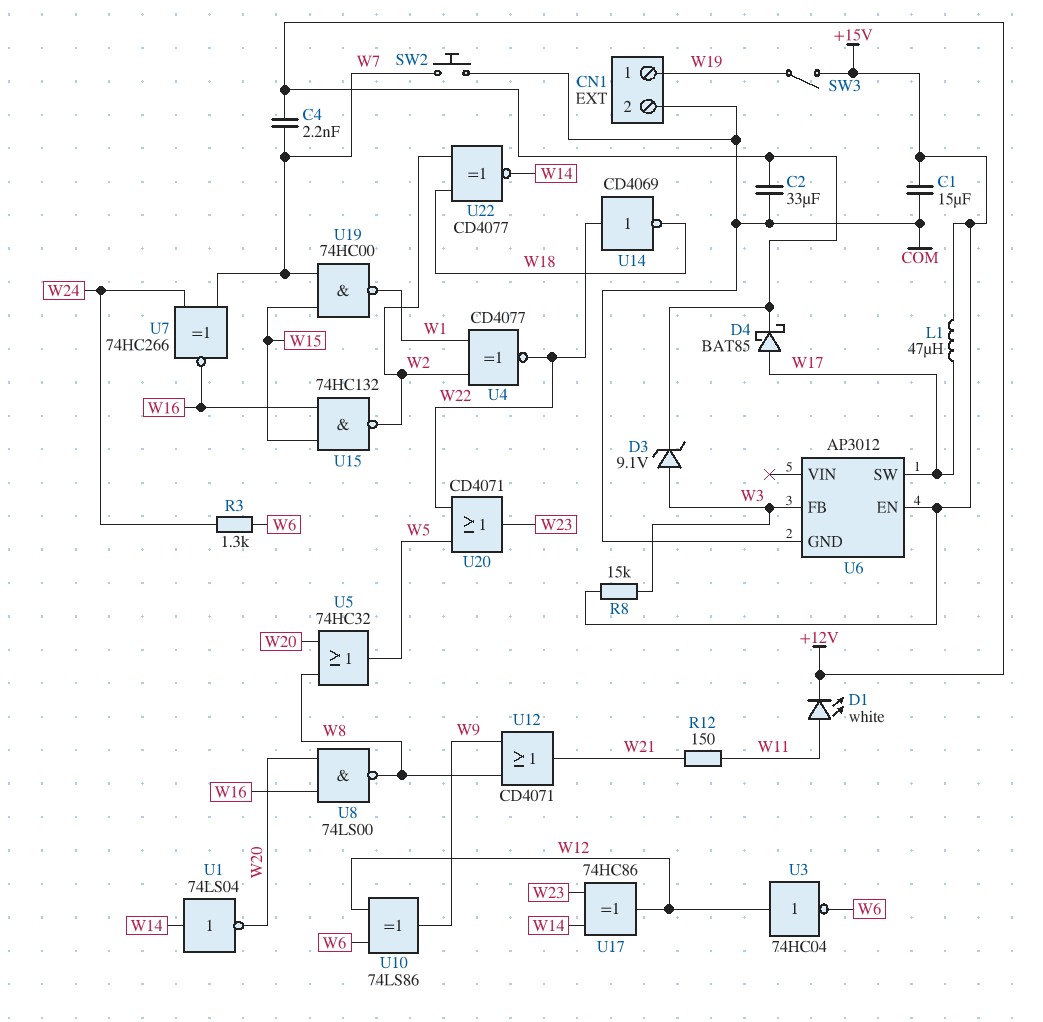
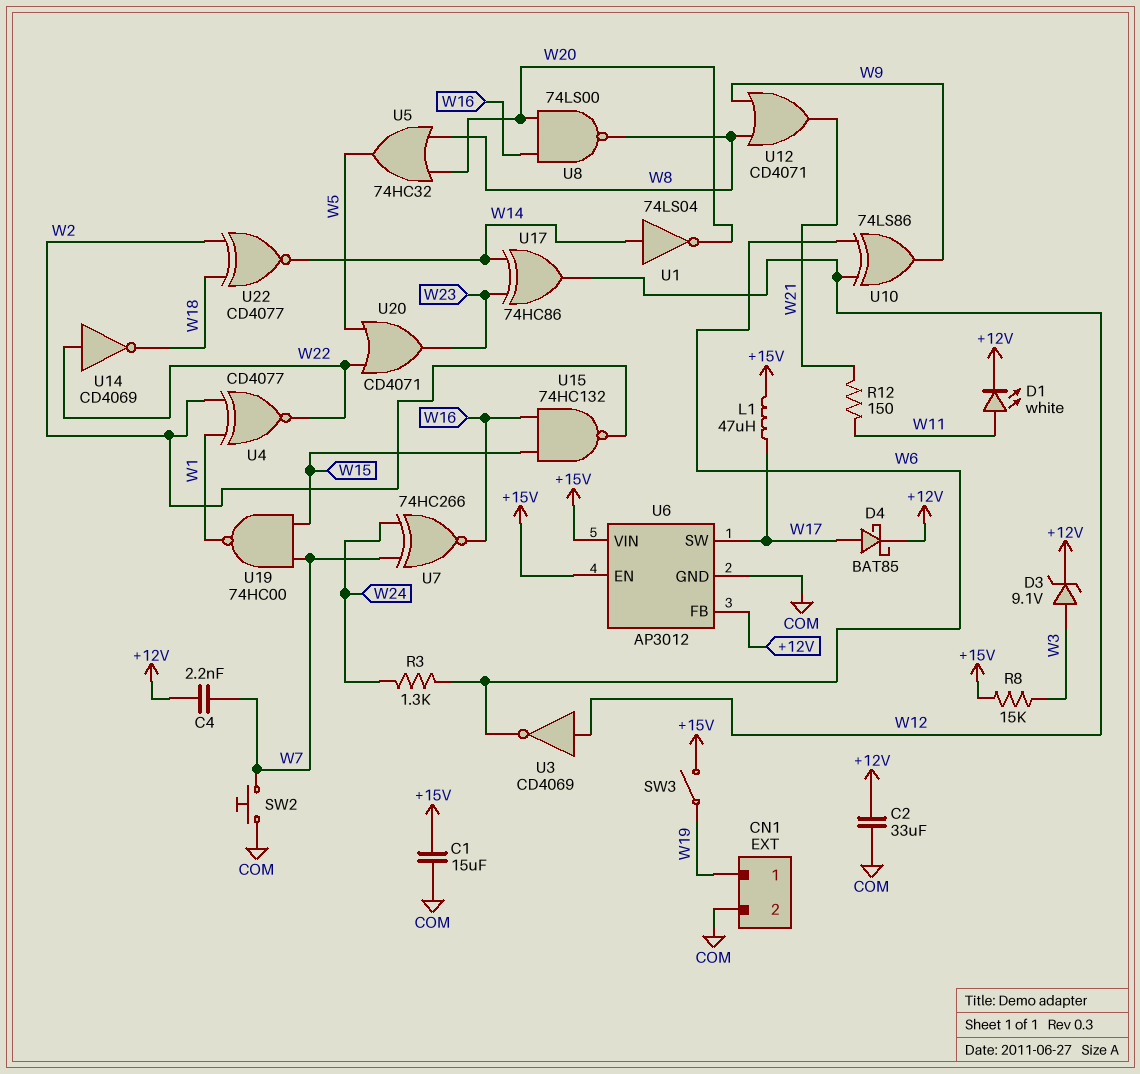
U3: NOT 74HC04 (in W12, out W6) -> NOT CD4069 (in W12, out W6)
U6 pin FB: W3 -> +12V
U6 pin VIN: none -> +15V

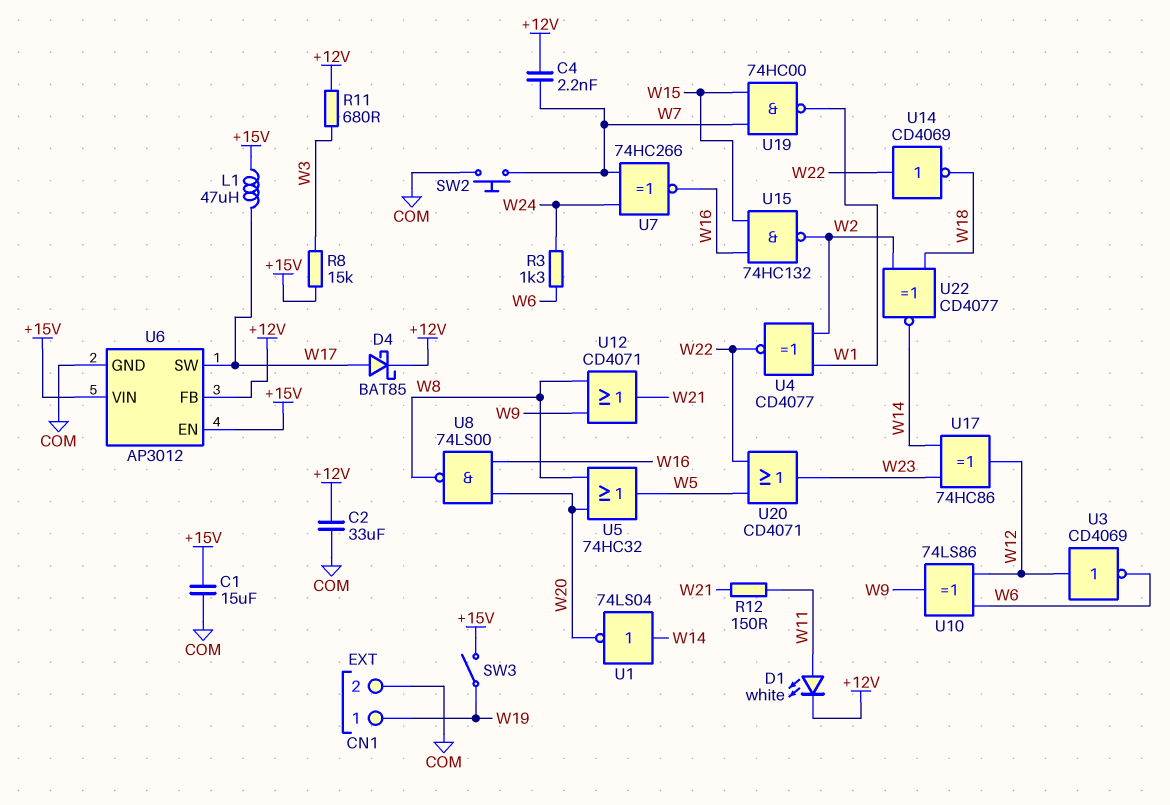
D3: zener 9.1V (A W3, K +12V) -> none
R11: none -> 680 (+12V, W3)

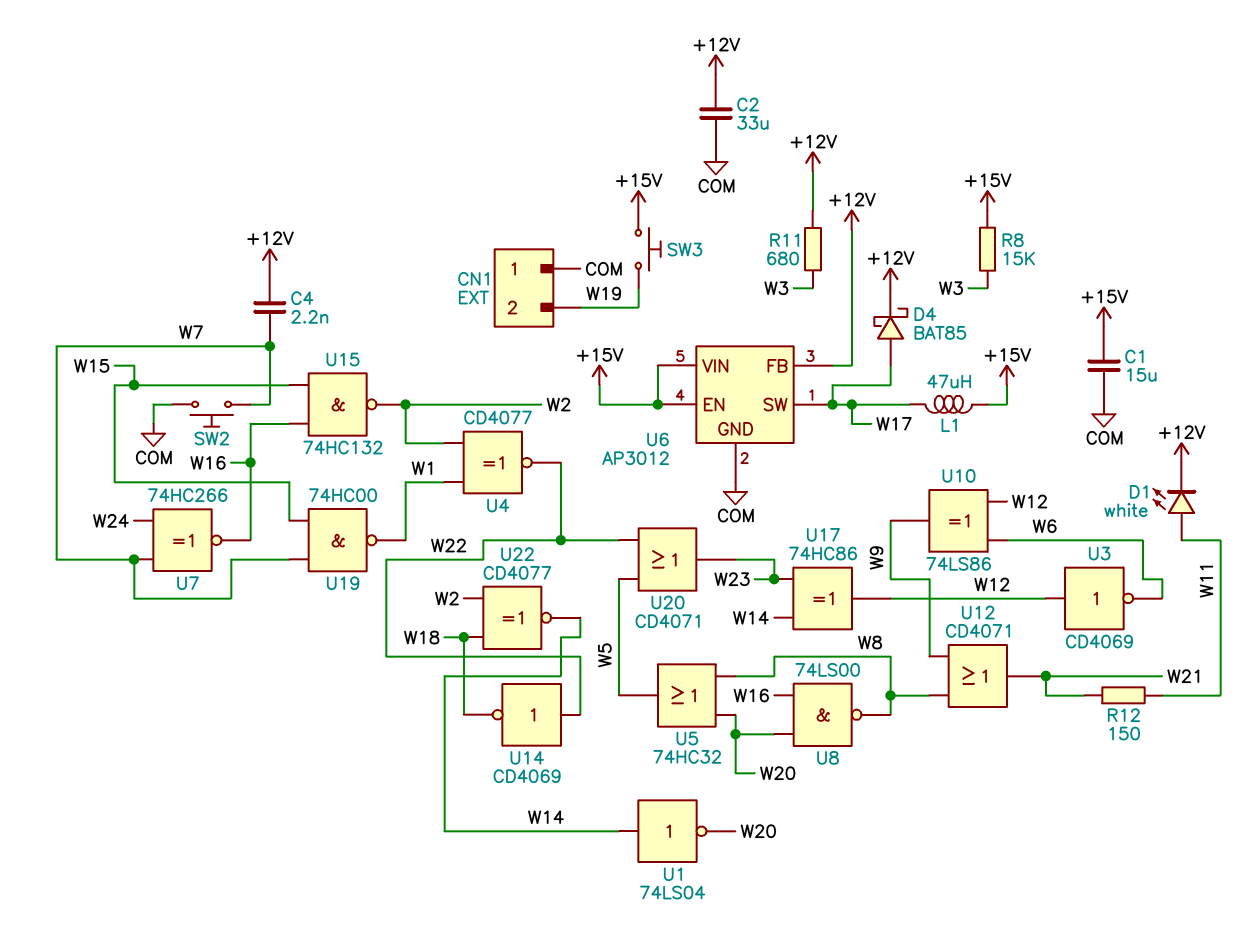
CN1 pin 1: W19 -> COM
CN1 pin 2: COM -> W19
R3: 1.3k (W6, W24) -> none
SW3: switch (+15V, W19) -> button (+15V, W19)

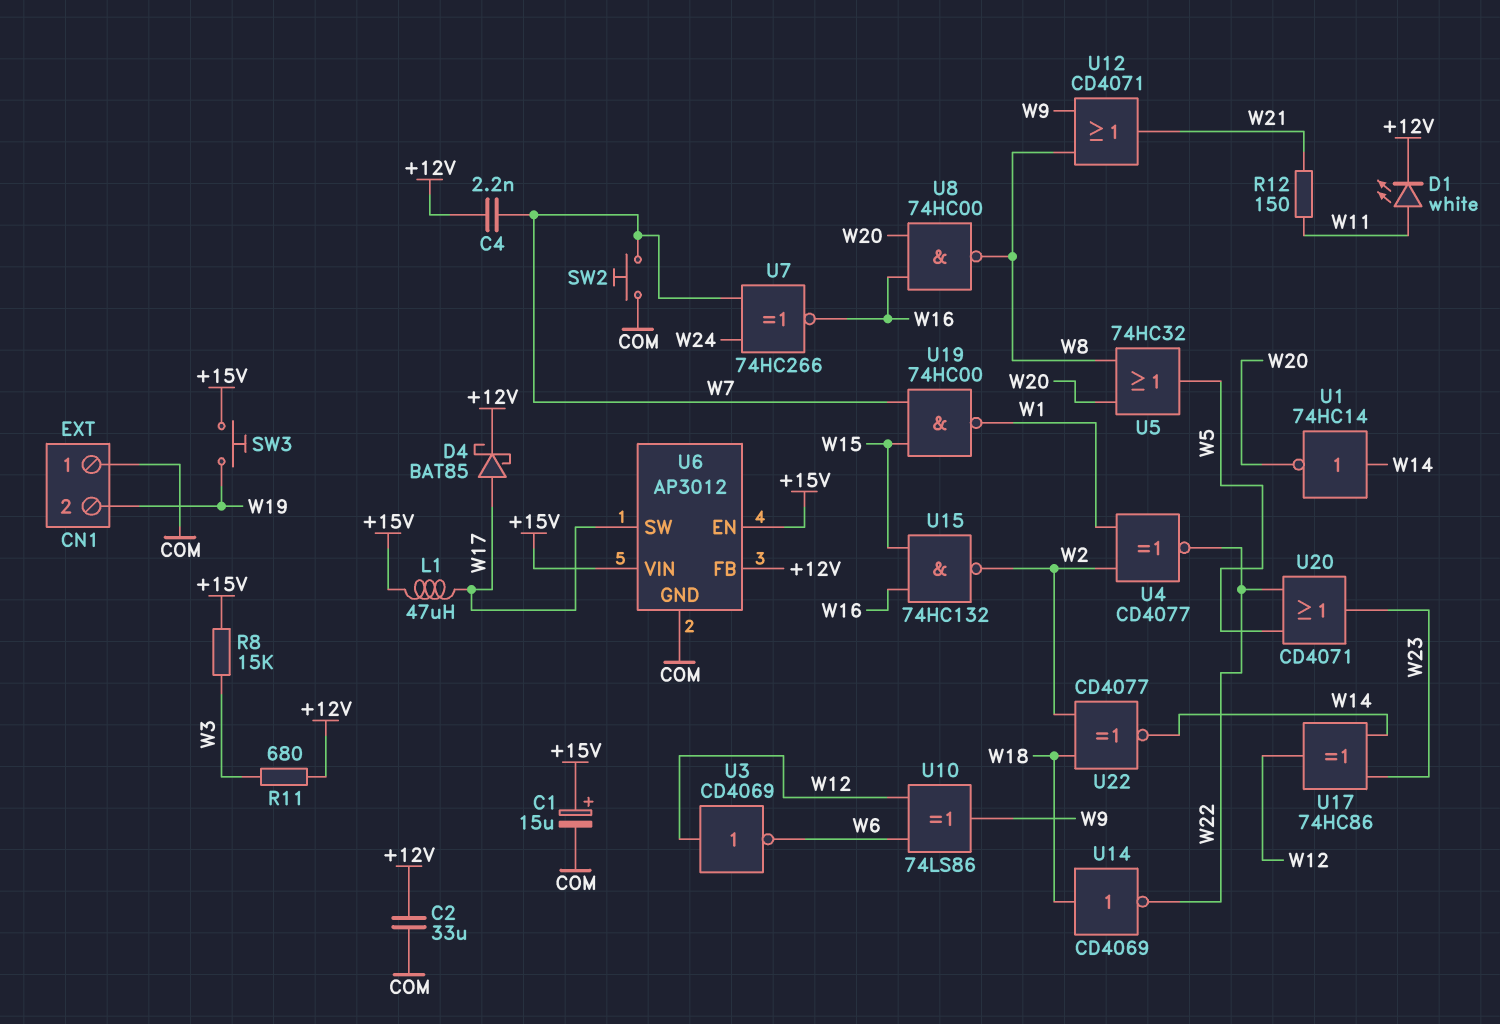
C1: 15uF (+15V, COM) -> 15uF (plus +15V, minus COM)
U1: NOT 74LS04 (in W14, out W20) -> NOT 74HC14 (in W14, out W20)
U8: NAND 74LS00 (in W16, in W20, out W8) -> NAND 74HC00 (in W16, in W20, out W8)
U14: NOT CD4069 (in W22, out W18) -> NOT CD4069 (in W18, out W22)

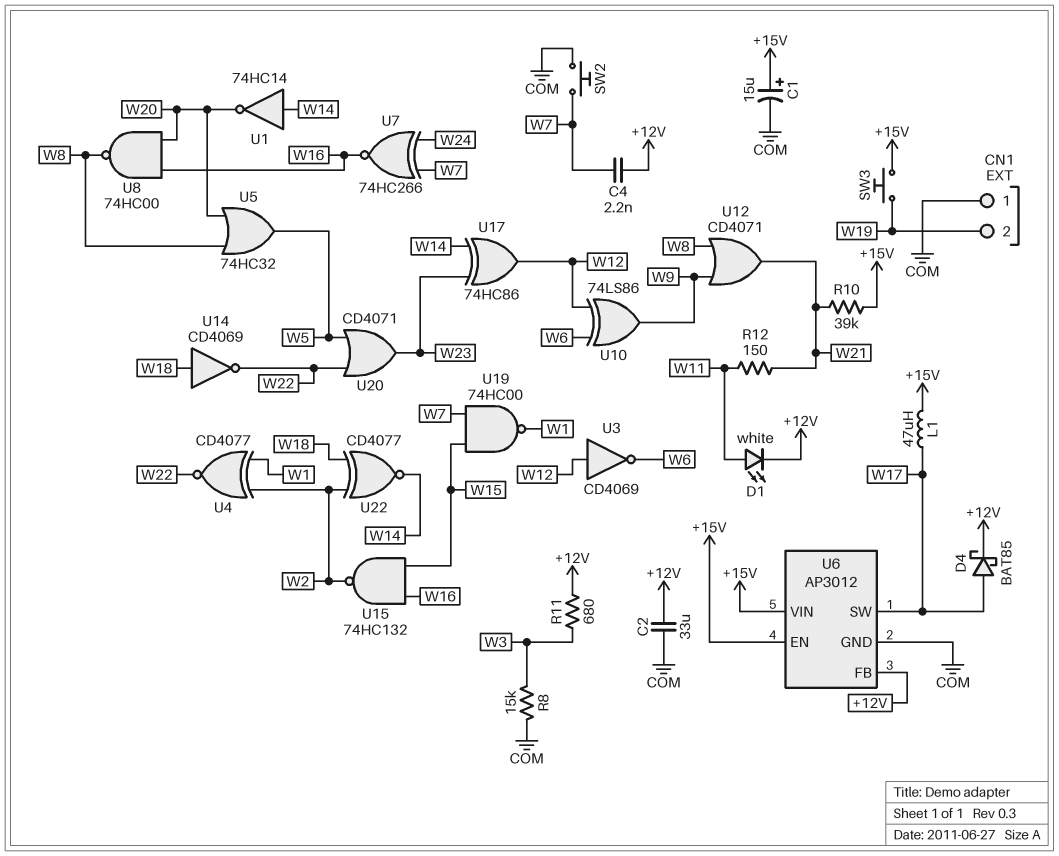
R8: 15k (+15V, W3) -> 15k (COM, W3)
R10: none -> 39k (+15V, W21)

